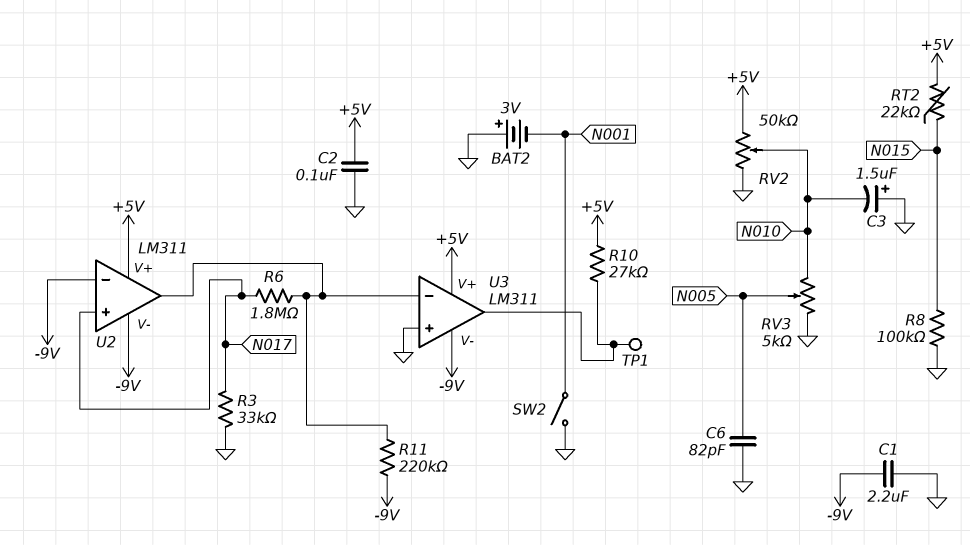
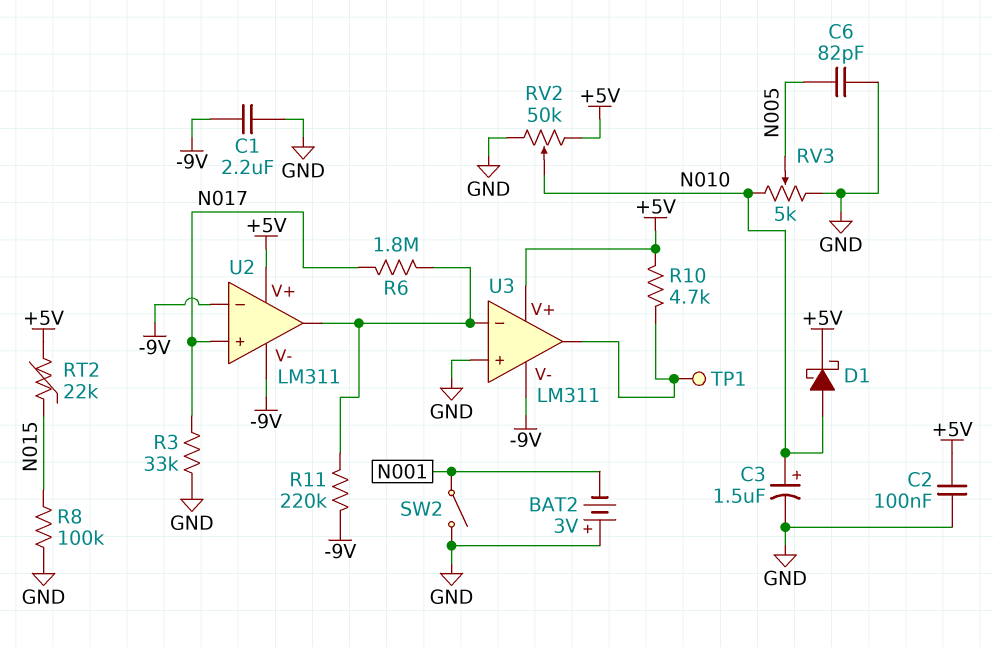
C3: 1.5uF (plus GND, minus N010) -> 1.5uF (plus N010, minus GND)
D1: none -> schottky (A N010, K +5V)
R10: 27k (+5V, U3/out) -> 4.7k (+5V, U3/out)

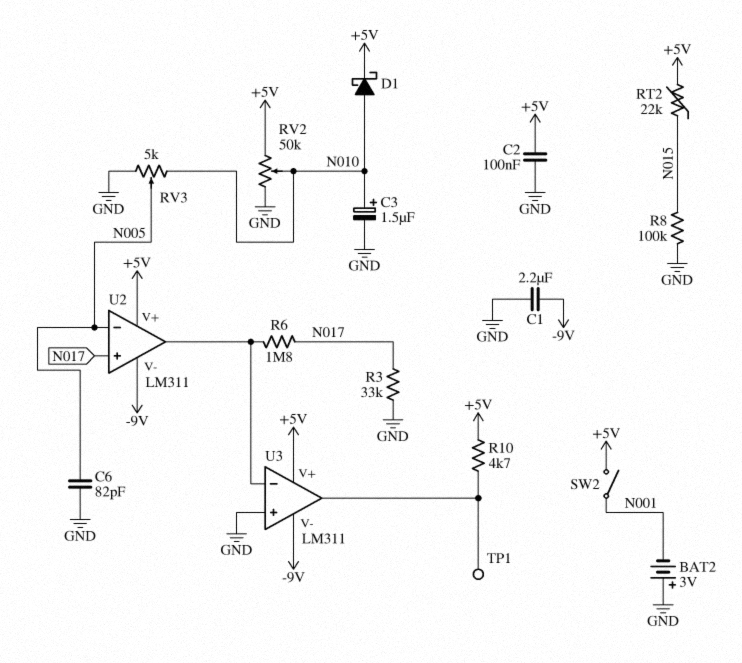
R11: 220k (-9V, U2/out) -> none
SW2: switch (GND, N001) -> switch (+5V, N001)
U2 pin in-: -9V -> N005

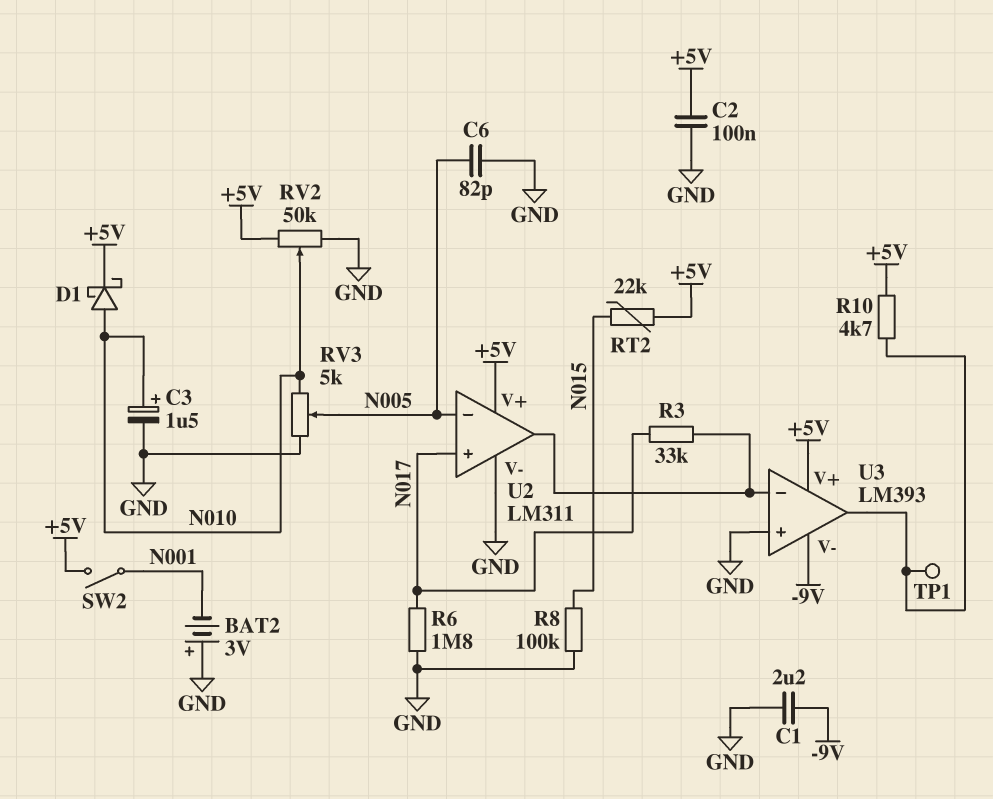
R3: 33k (GND, N017) -> 33k (N017, U2/out)
R6: 1.8M (N017, U2/out) -> 1.8M (GND, N017)
U2 pin V-: -9V -> GND
U3: LM311 -> LM393

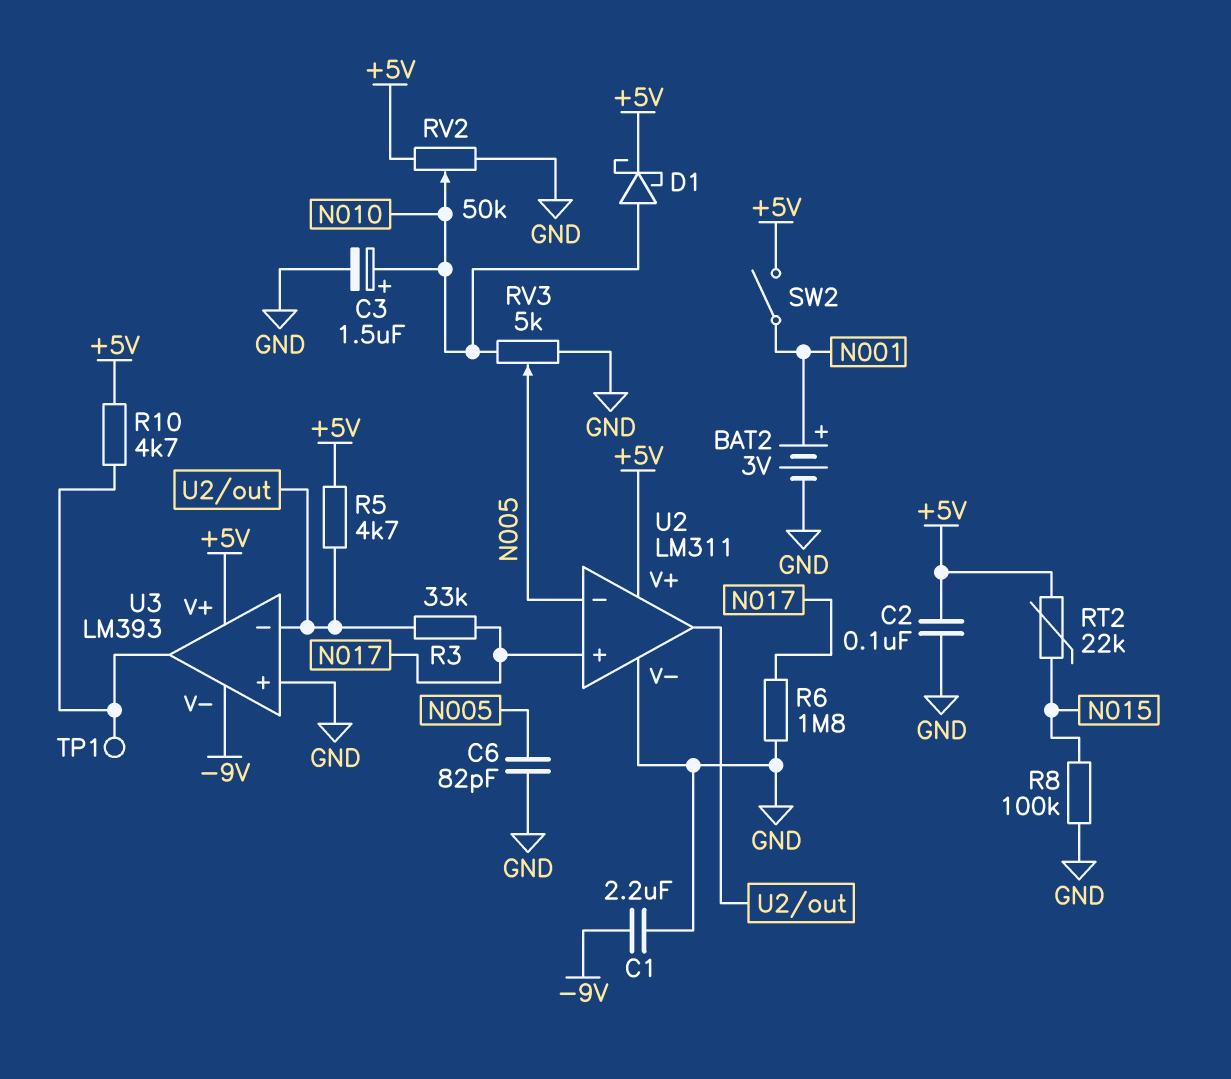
BAT2: 3V (plus GND, minus N001) -> 3V (plus N001, minus GND)
R5: none -> 4.7k (+5V, U2/out)

